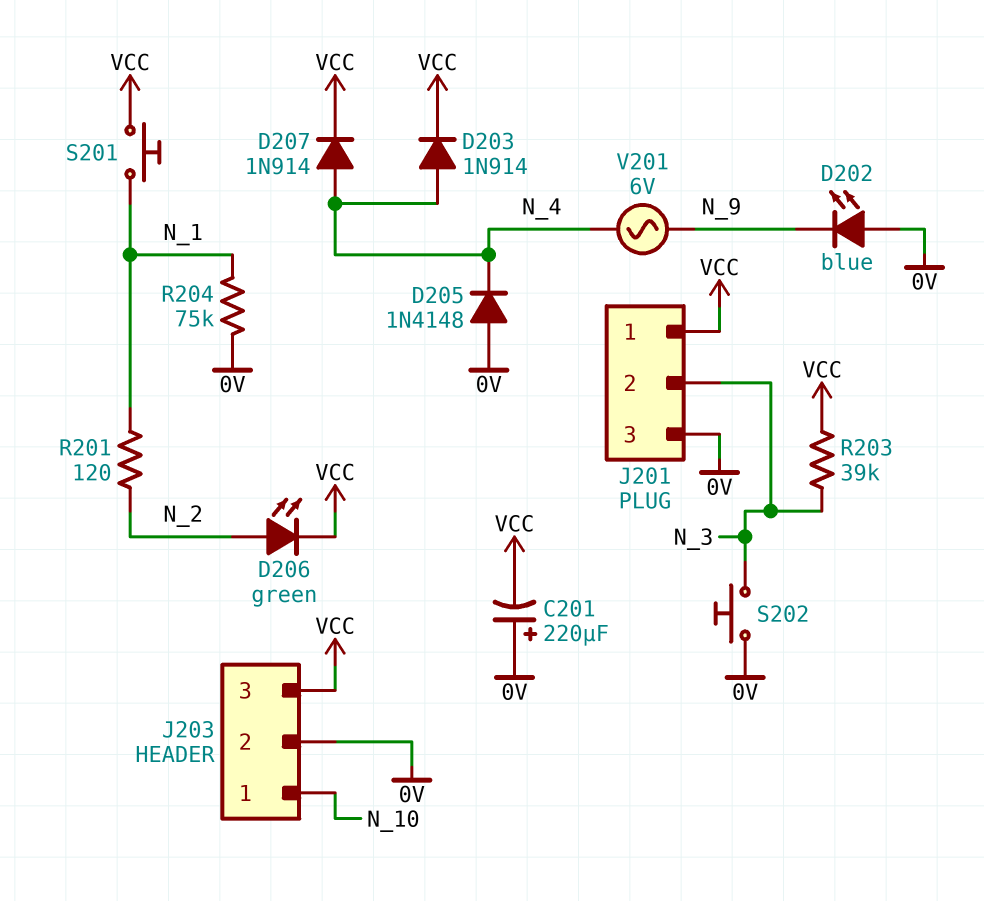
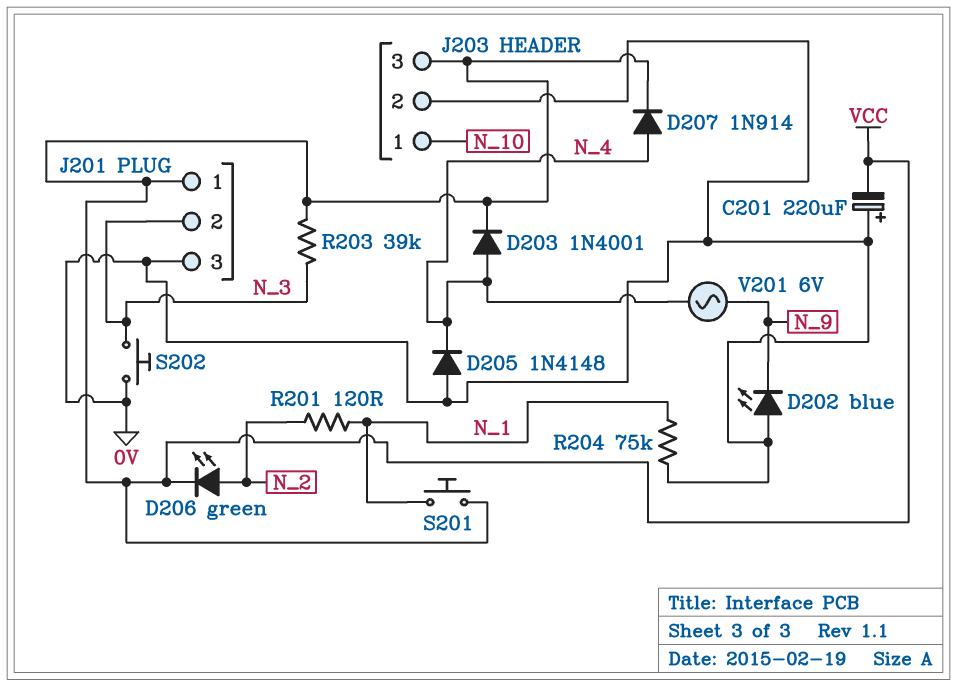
D203: diode 1N914 (A N_4, K VCC) -> diode 1N4001 (A N_4, K VCC)

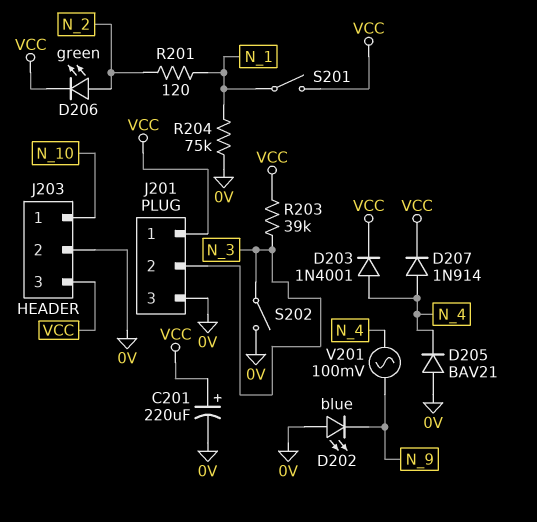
C201: 220uF (plus 0V, minus VCC) -> 220uF (plus VCC, minus 0V)
D205: diode 1N4148 (A 0V, K N_4) -> diode BAV21 (A 0V, K N_4)
S201: button (N_1, VCC) -> switch (N_1, VCC)
S202: button (0V, N_3) -> switch (0V, N_3)
V201: AC 6V (N_4, N_9) -> AC 100mV (N_4, N_9)

